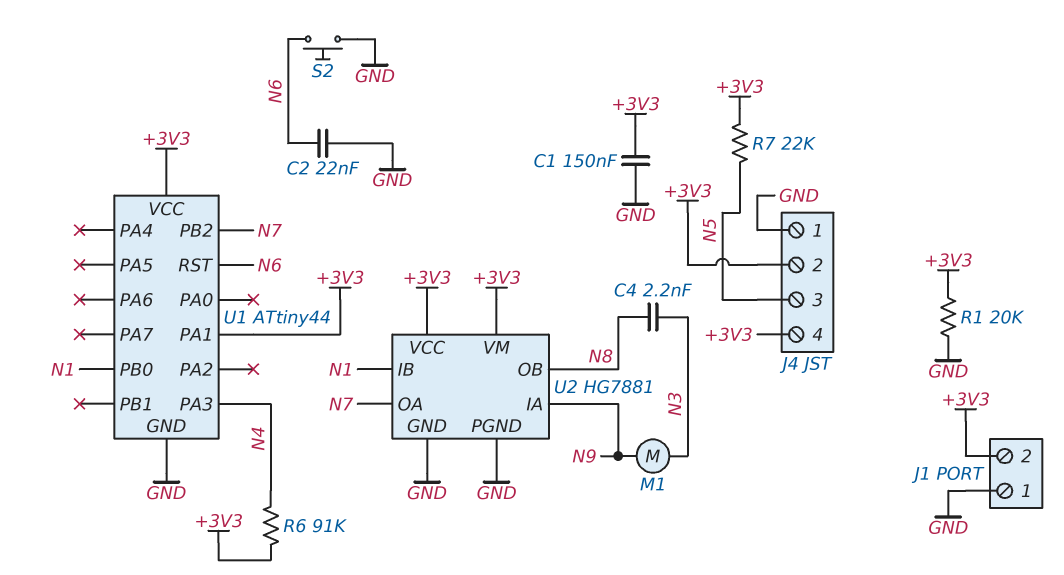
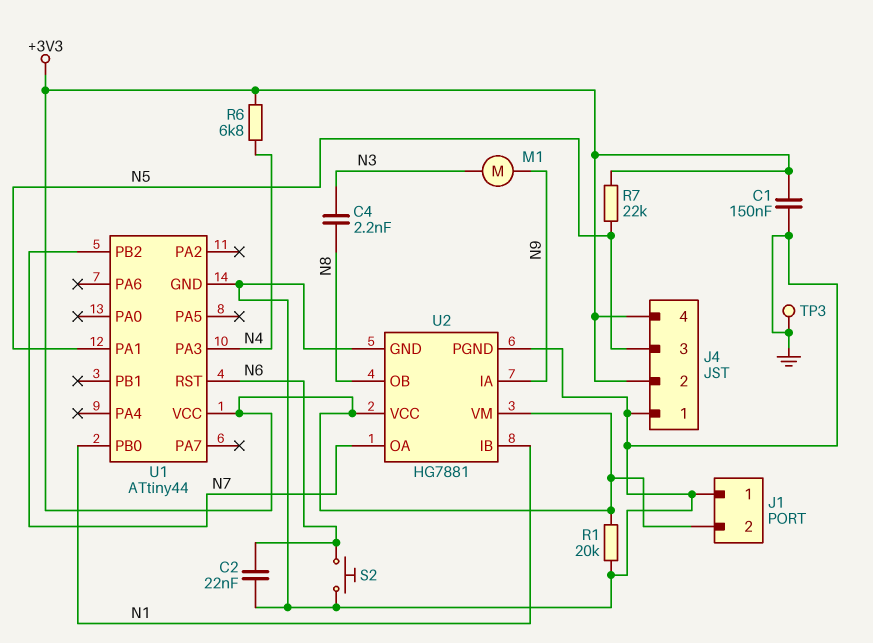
R6: 91k (+3V3, N4) -> 6.8k (+3V3, N4)
TP3: none -> test point (GND)
U1 pin PA1: +3V3 -> N5

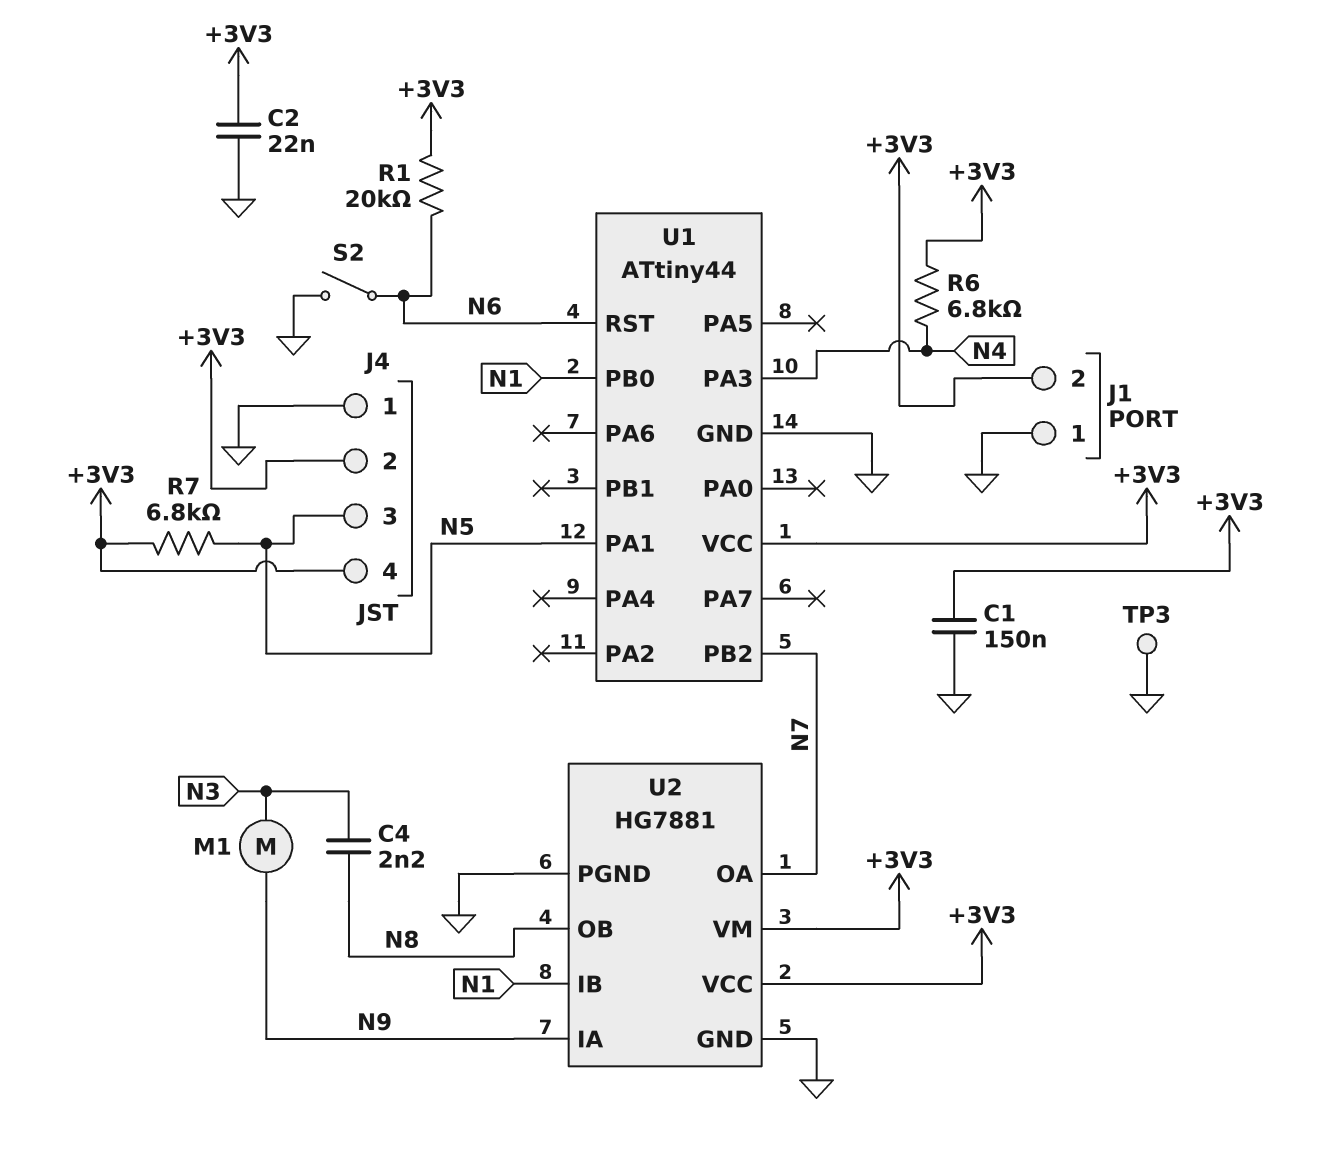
C2: 22nF (GND, N6) -> 22nF (+3V3, GND)
R1: 20k (+3V3, GND) -> 20k (+3V3, N6)
R7: 22k (+3V3, N5) -> 6.8k (+3V3, N5)
S2: button (GND, N6) -> switch (GND, N6)

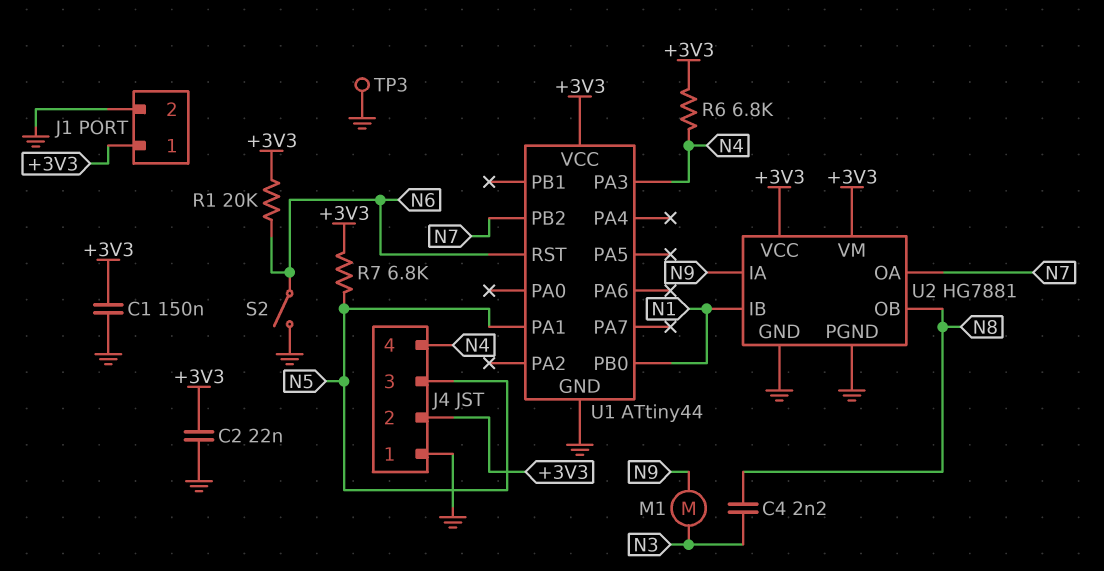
J1 pin 1: GND -> +3V3
J1 pin 2: +3V3 -> GND
J4 pin 4: +3V3 -> N4

